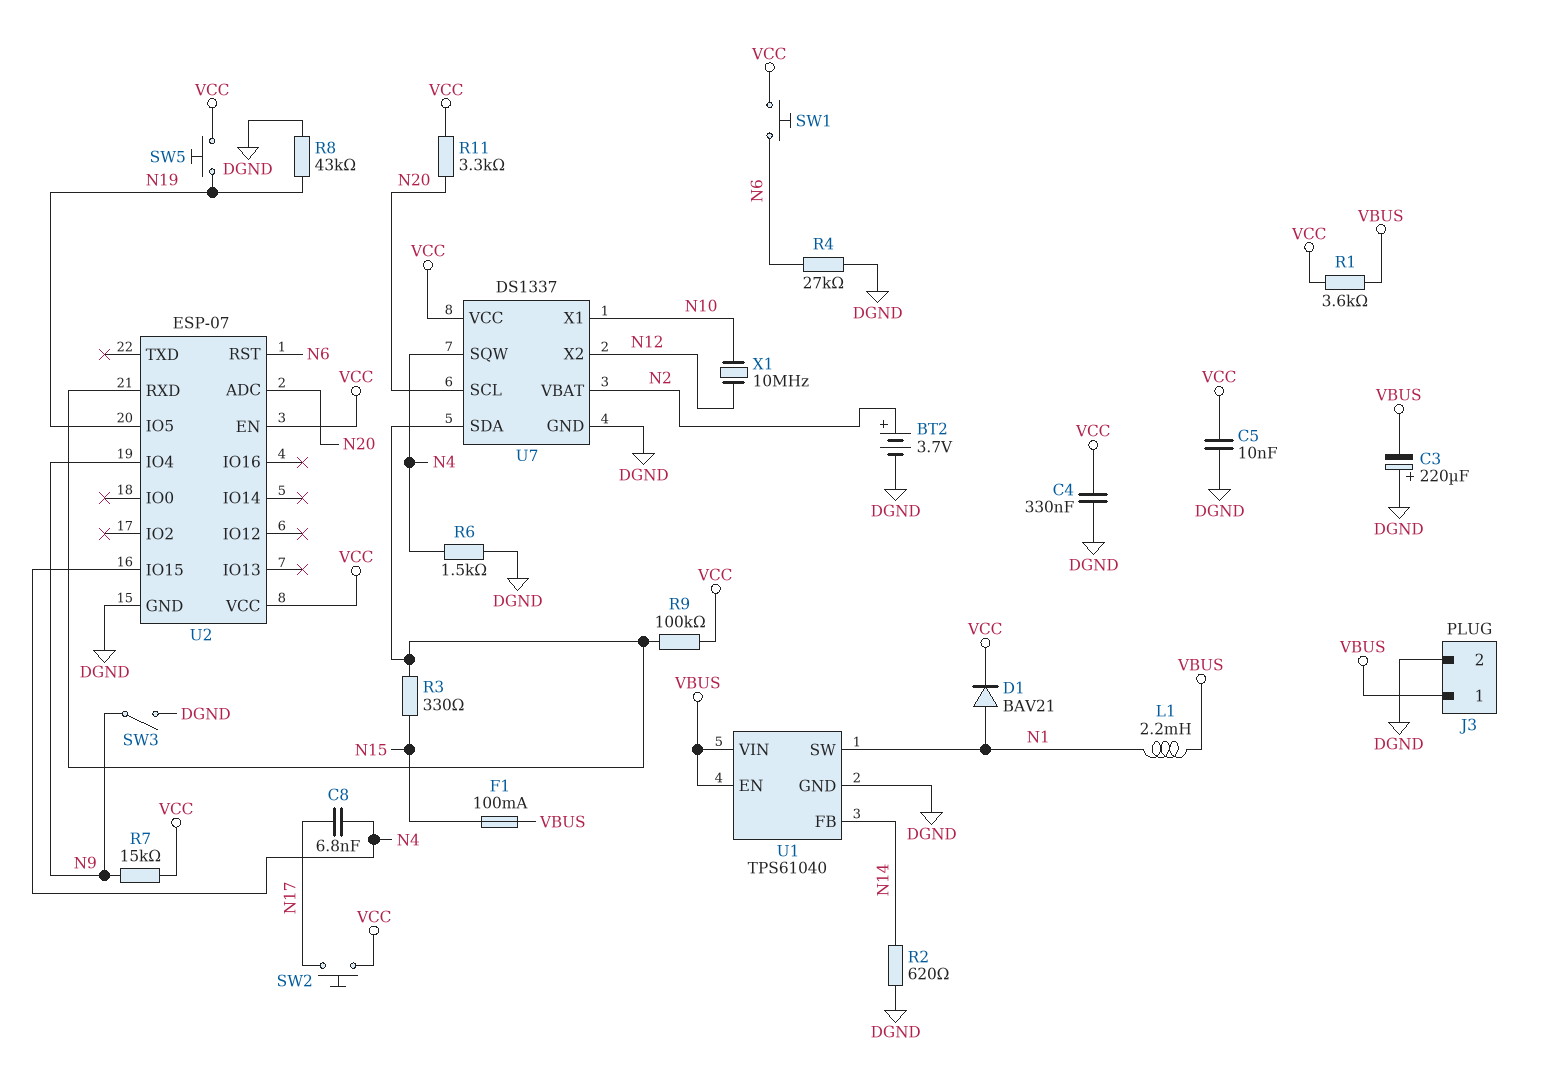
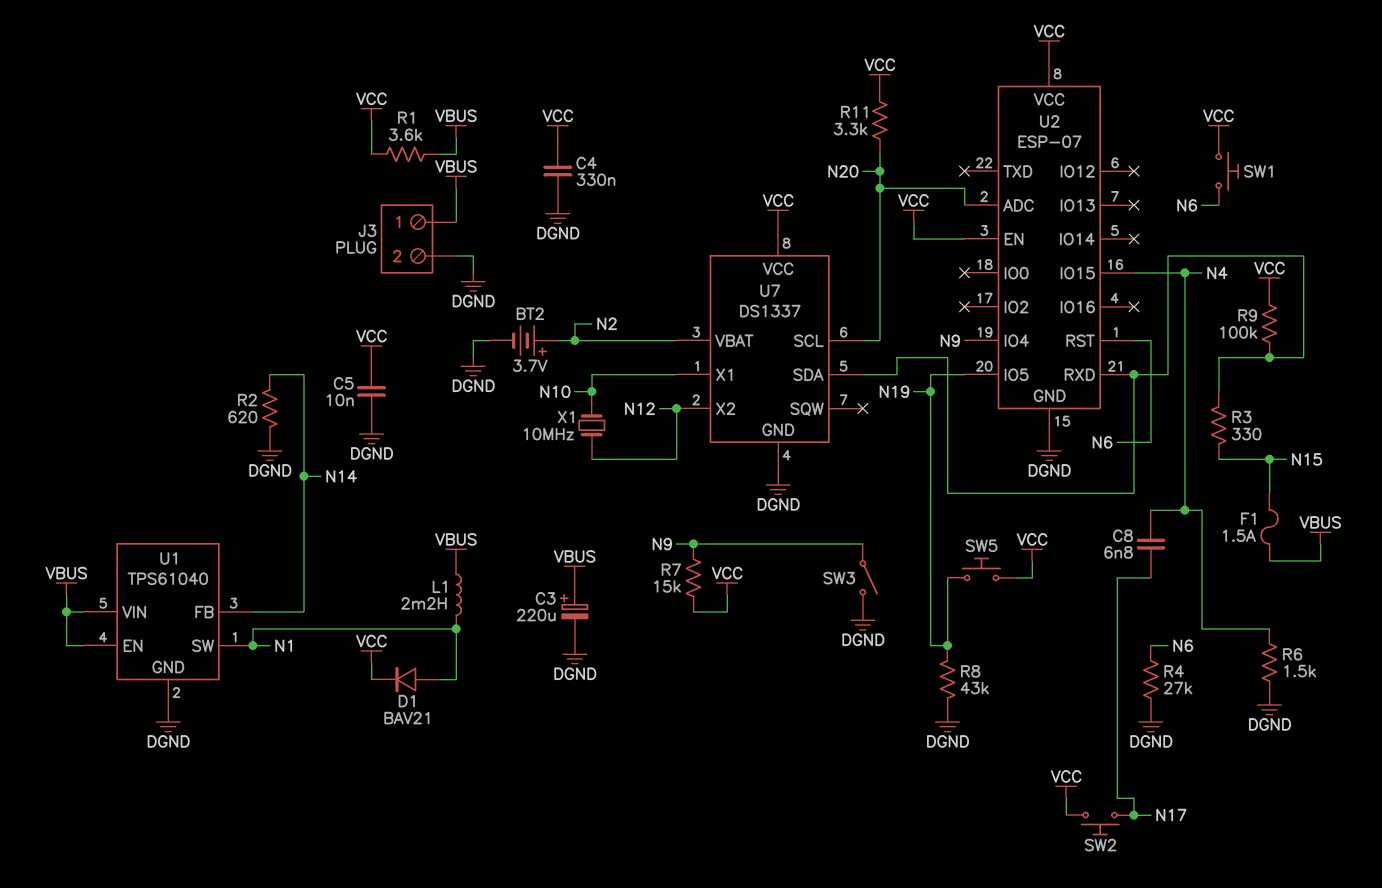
C3: 220uF (plus DGND, minus VBUS) -> 220uF (plus VBUS, minus DGND)
F1: 100mA (N15, VBUS) -> 1.5A (N15, VBUS)
U7 pin SQW: N4 -> none

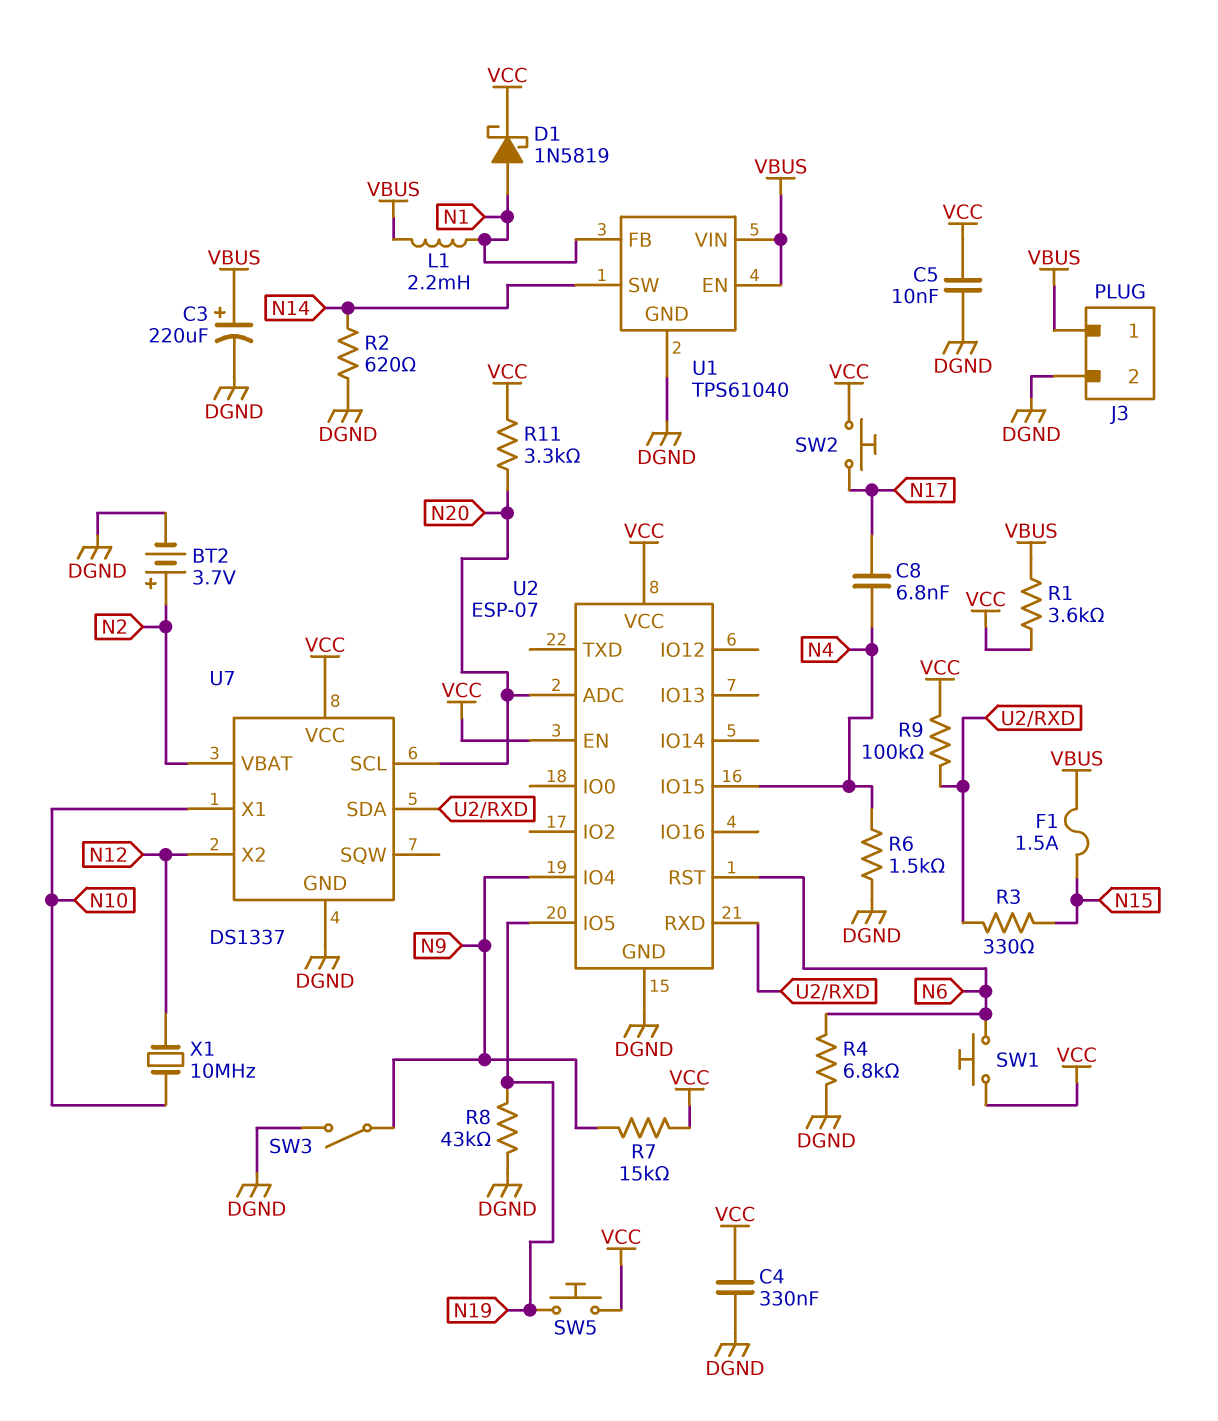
D1: diode BAV21 (A N1, K VCC) -> schottky 1N5819 (A N1, K VCC)
R4: 27k (DGND, N6) -> 6.8k (DGND, N6)
U1 pin FB: N14 -> N1
U1 pin SW: N1 -> N14

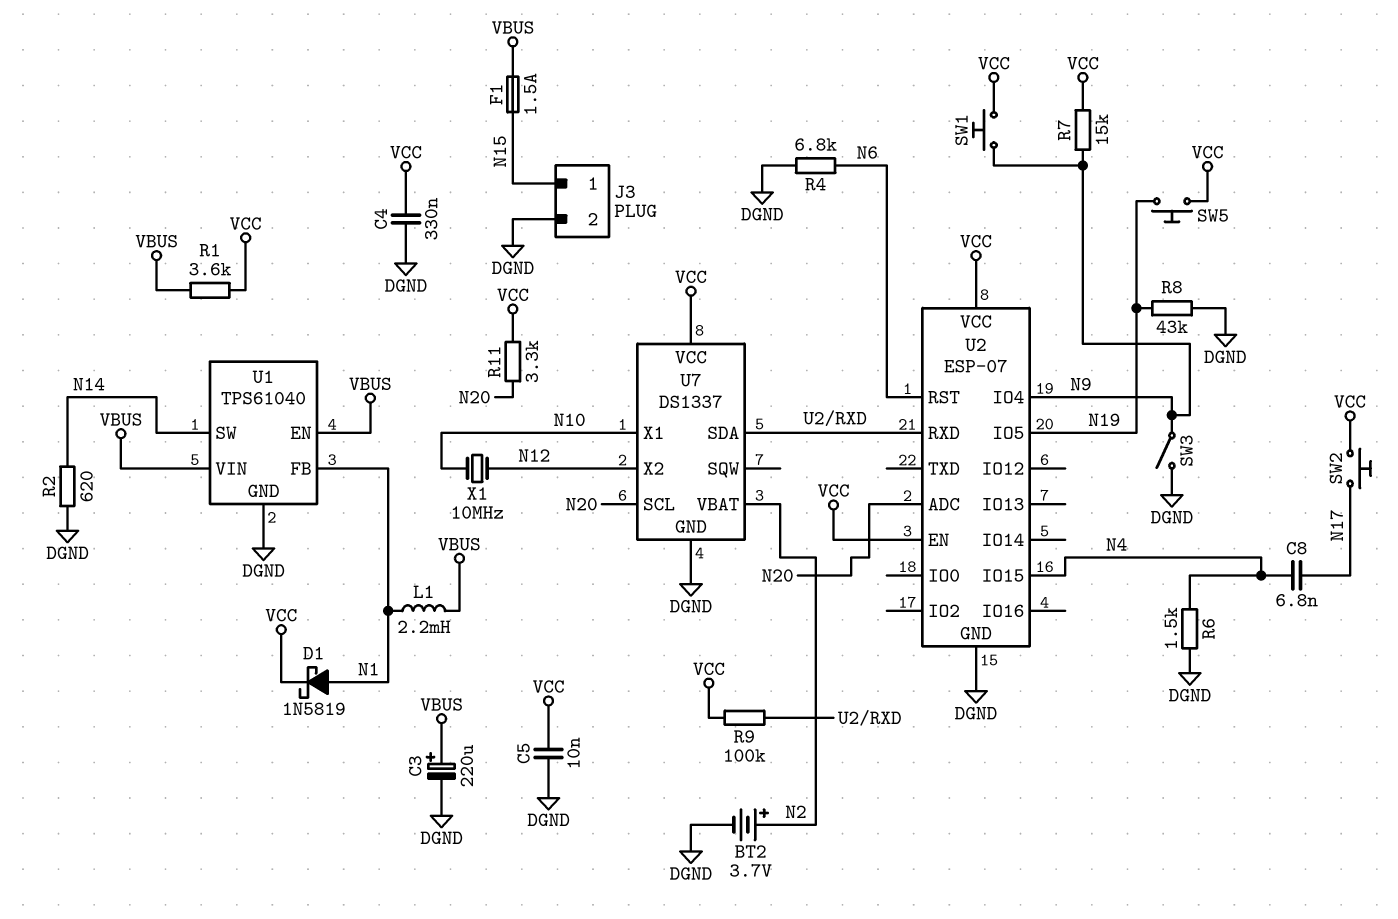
J3 pin 1: VBUS -> N15
R3: 330 (N15, U2/RXD) -> none
SW1: button (N6, VCC) -> button (N9, VCC)

